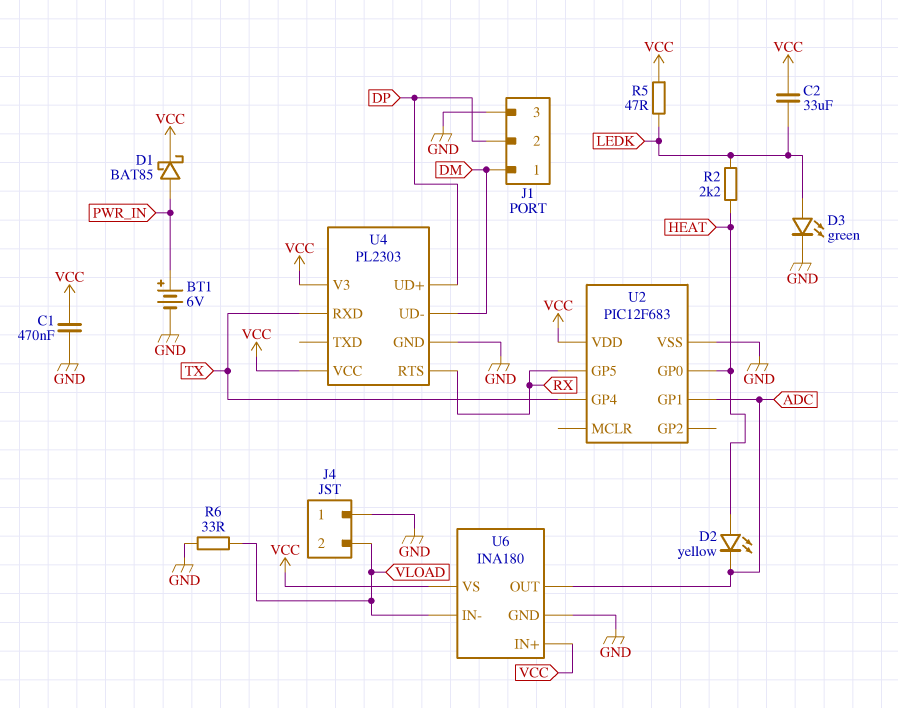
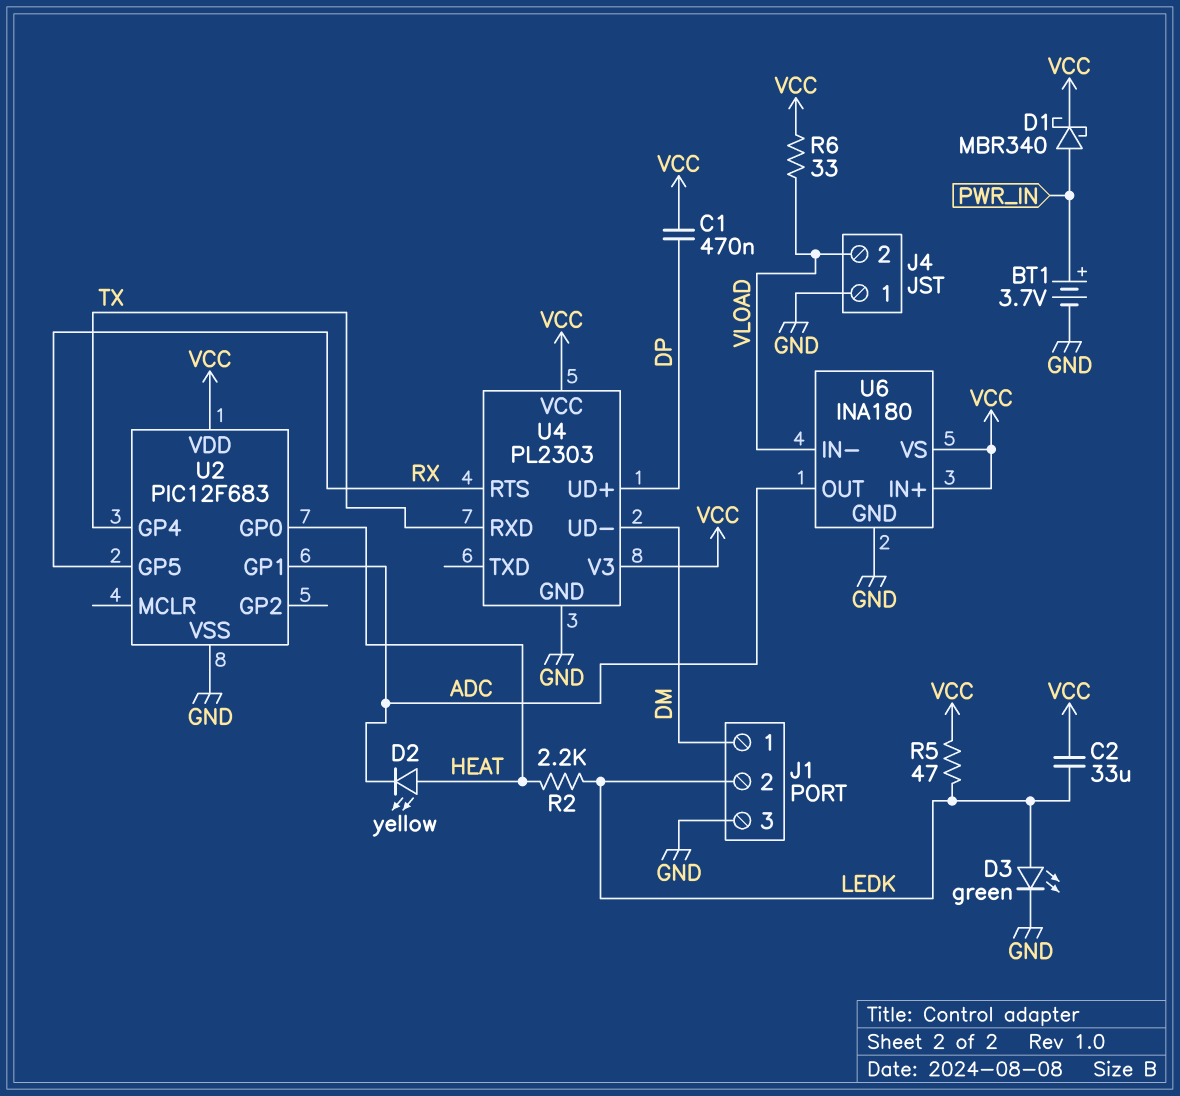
BT1: 6V (plus PWR_IN, minus GND) -> 3.7V (plus PWR_IN, minus GND)
C1: 470nF (GND, VCC) -> 470nF (DP, VCC)
D1: schottky BAT85 (A PWR_IN, K VCC) -> schottky MBR340 (A PWR_IN, K VCC)
J1 pin 2: DP -> LEDK
R6: 33 (GND, VLOAD) -> 33 (VCC, VLOAD)

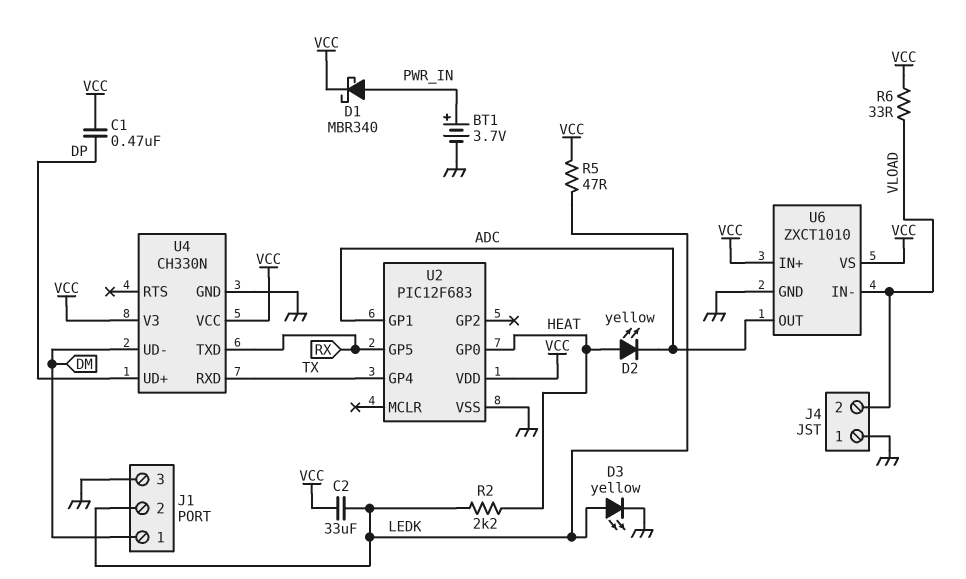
D3: LED green (A LEDK, K GND) -> LED yellow (A LEDK, K GND)
U4: PL2303 -> CH330N
U4 pin RTS: RX -> none
U4 pin TXD: none -> RX
U6: INA180 -> ZXCT1010

